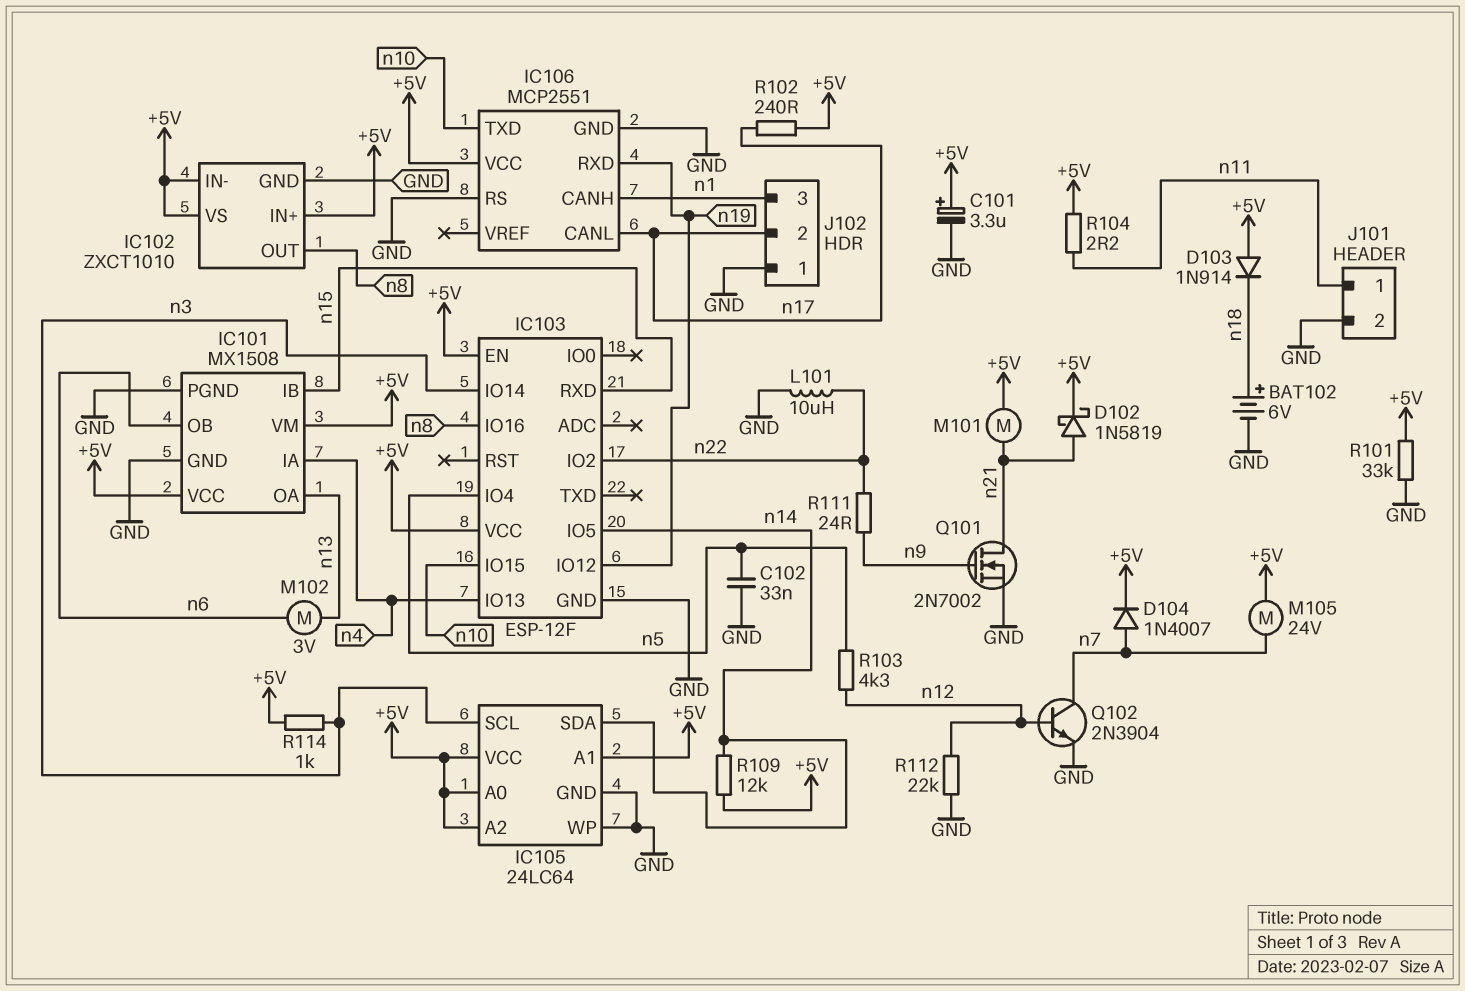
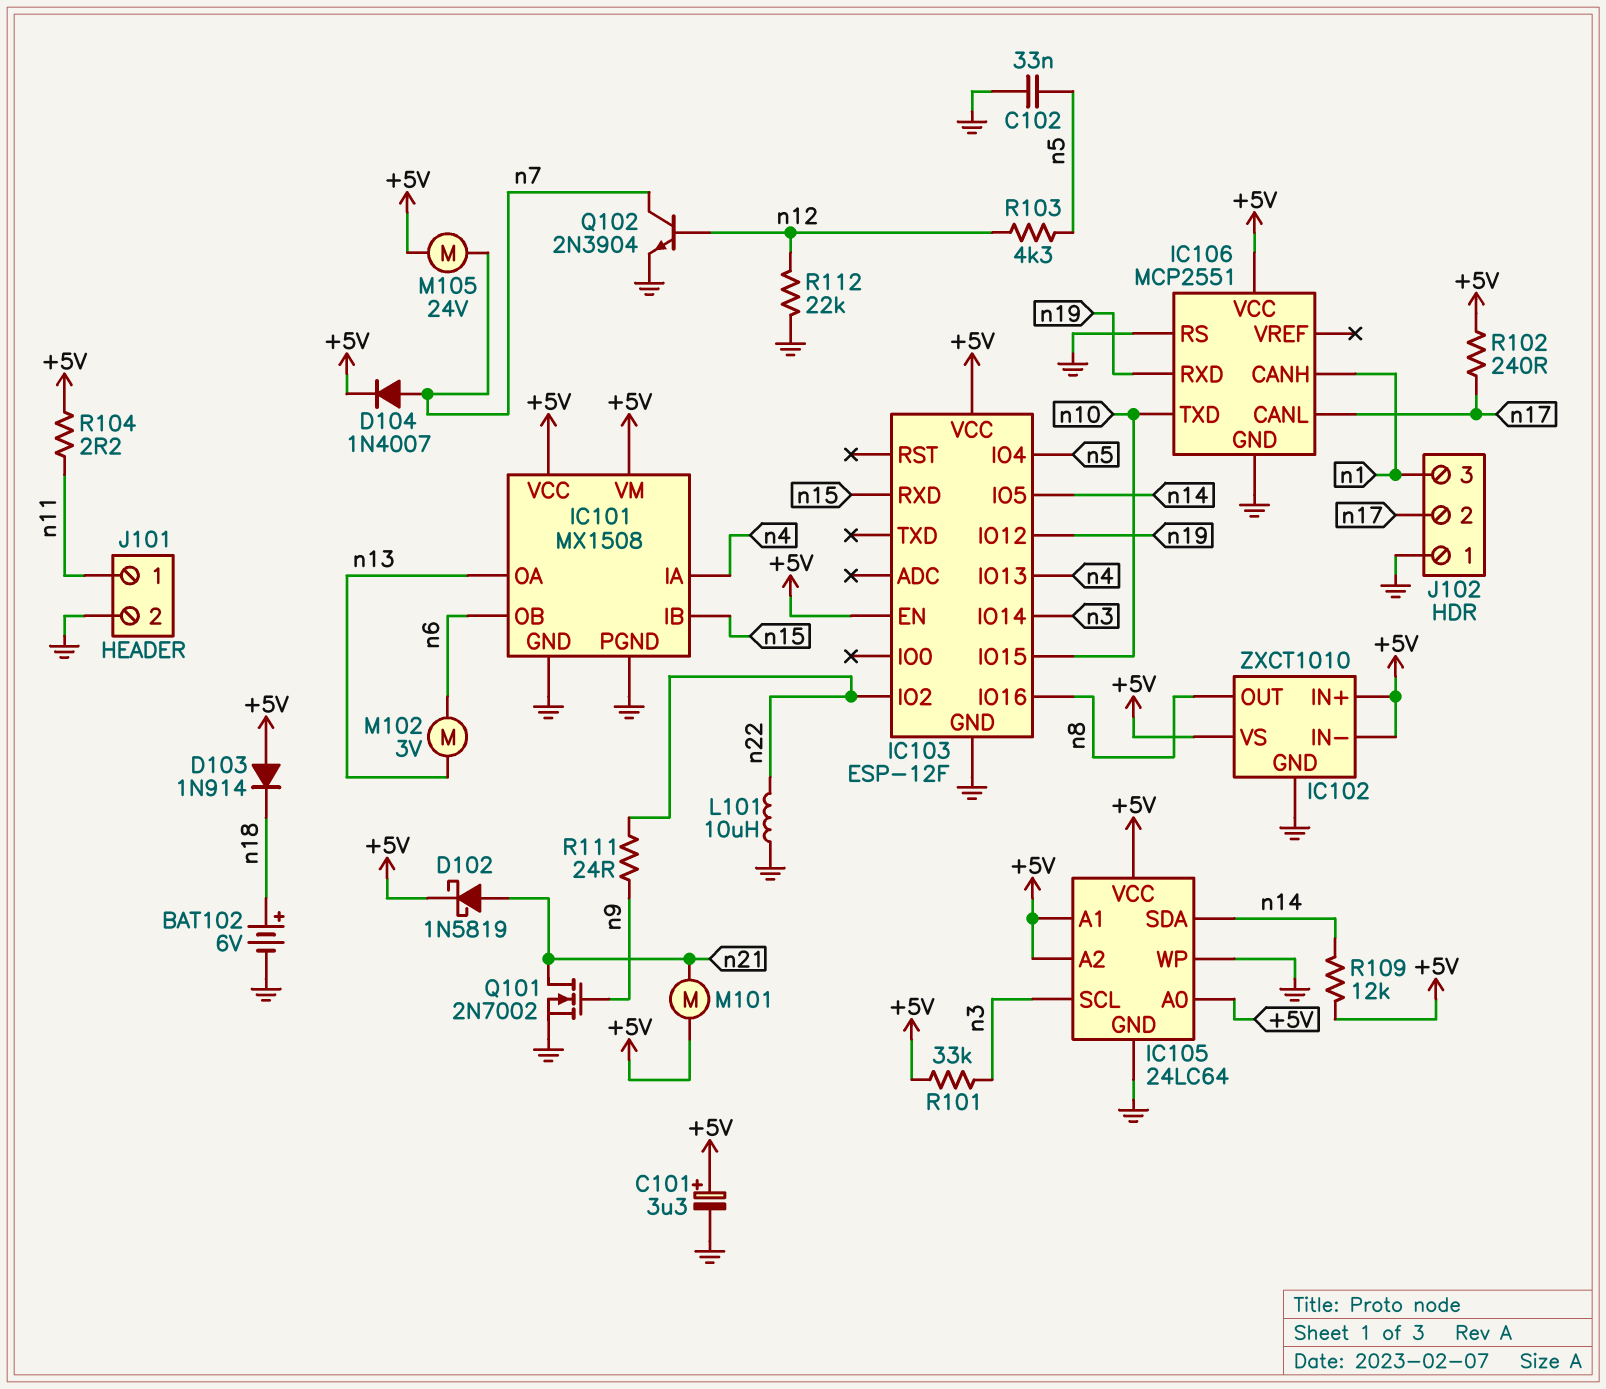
R101: 33k (+5V, GND) -> 33k (+5V, n3)
R114: 1k (+5V, n3) -> none

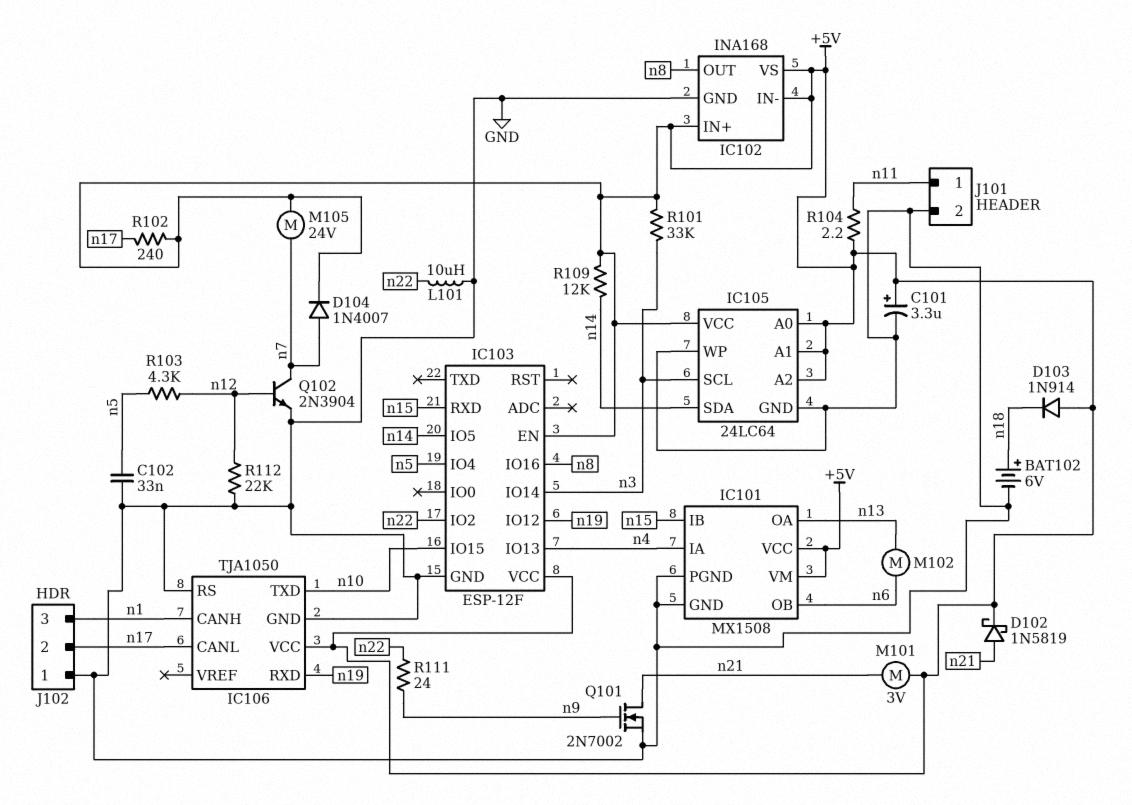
IC102: ZXCT1010 -> INA168
IC106: MCP2551 -> TJA1050
M101: motor (+5V, n21) -> motor 3V (+5V, n21)
M102: motor 3V (n6, n13) -> motor (n6, n13)

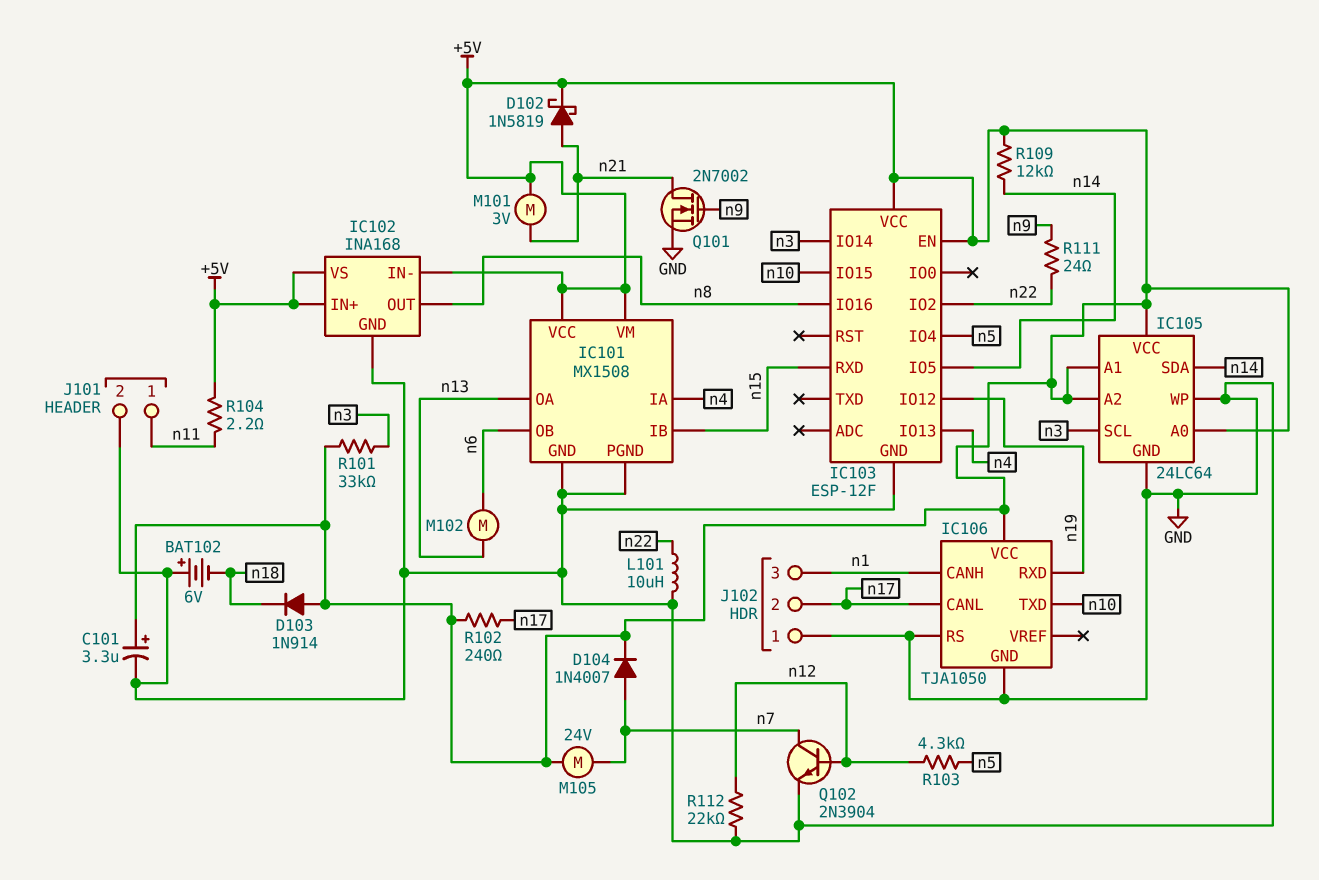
BAT102: 6V (plus n18, minus GND) -> 6V (plus GND, minus n18)
C102: 33nF (GND, n5) -> none

